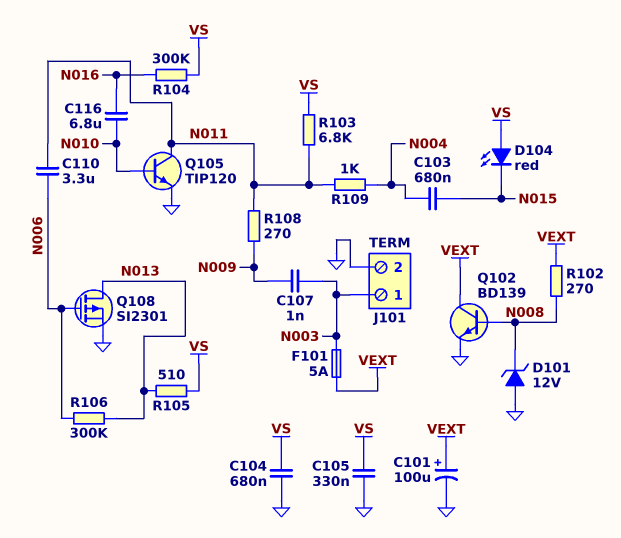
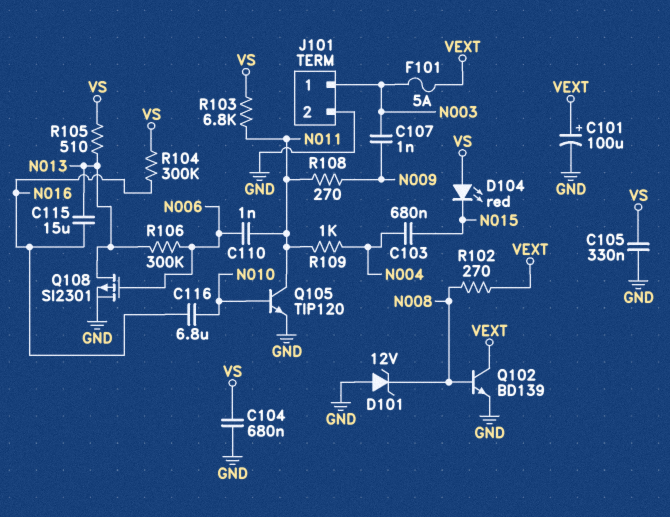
C110: 3.3uF (N006, N011) -> 1nF (N006, N011)
C115: none -> 15uF (N013, N016)

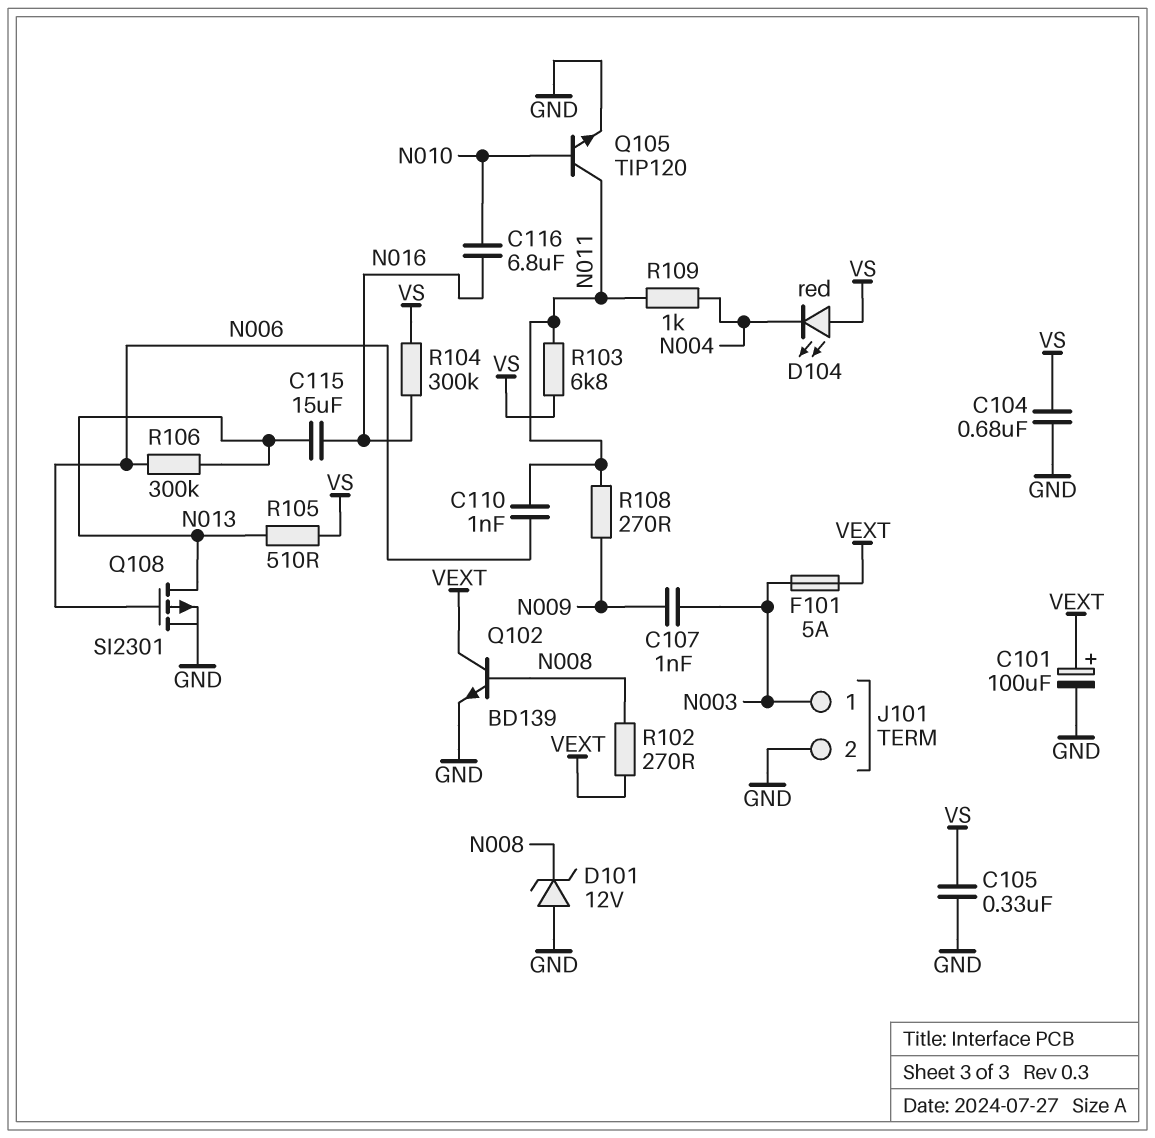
C103: 680nF (N004, N015) -> none
D104: LED red (A VS, K N015) -> LED red (A VS, K N004)

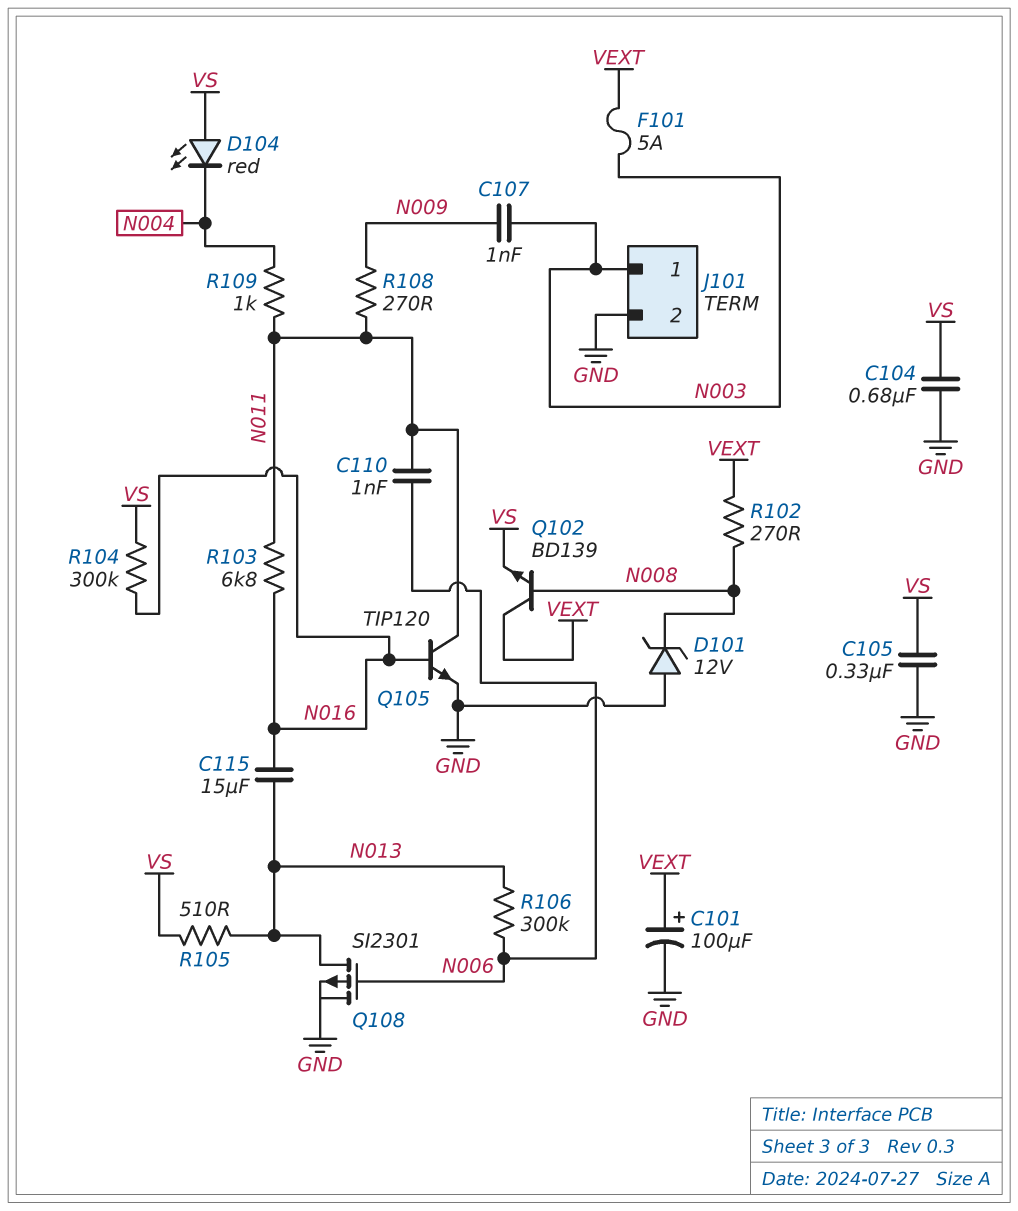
C116: 6.8uF (N010, N016) -> none
Q102: NPN BD139 (B N008, C VEXT, E GND) -> NPN BD139 (B N008, C VEXT, E VS)
Q105: NPN TIP120 (B N010, C N011, E GND) -> NPN TIP120 (B N016, C N011, E GND)
R103: 6.8k (N011, VS) -> 6.8k (N011, N016)

